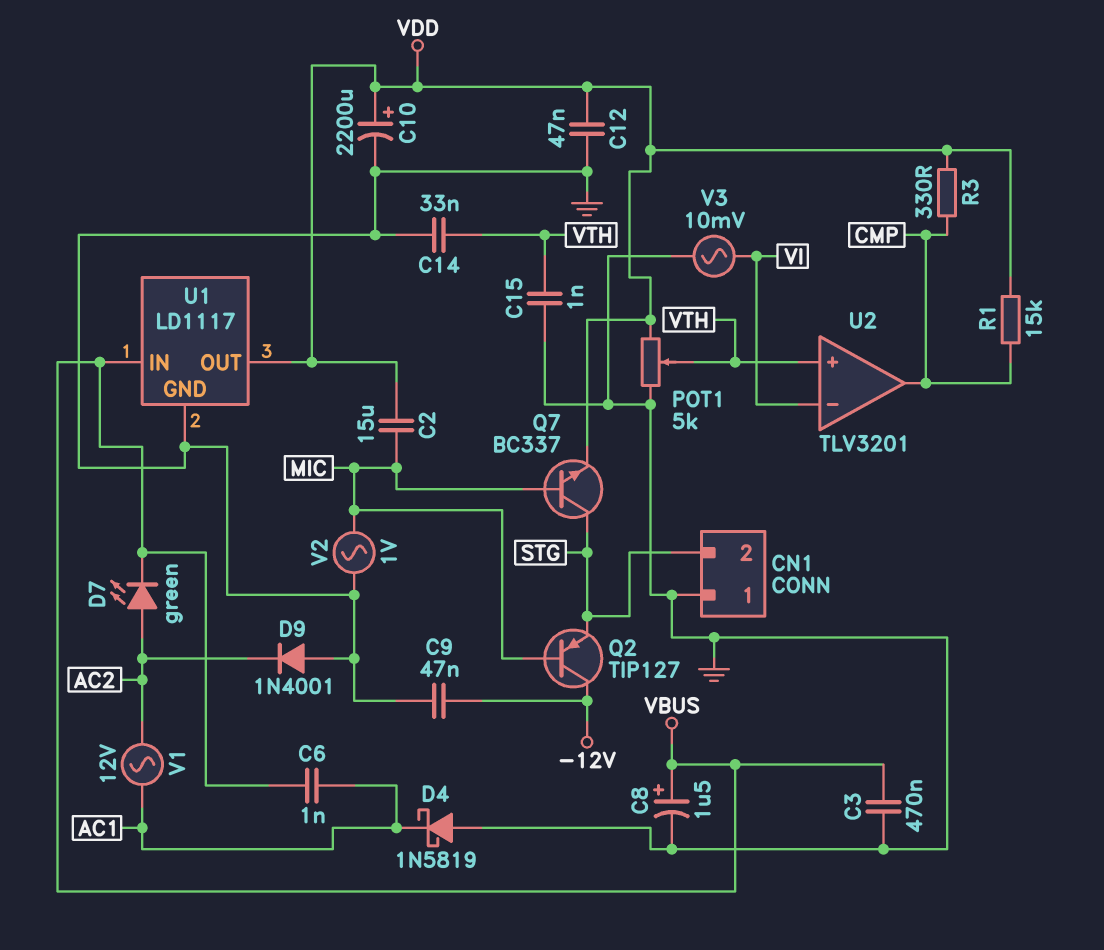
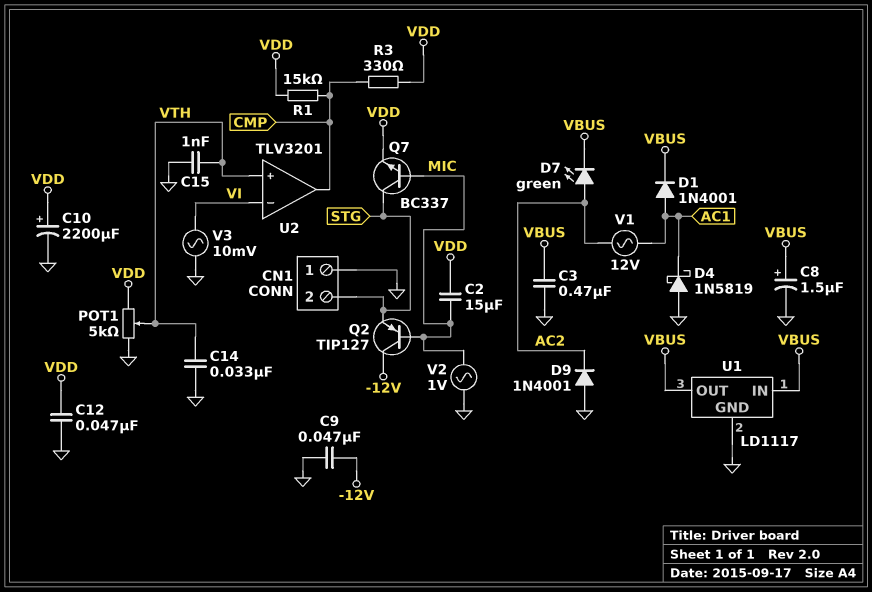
C6: 1nF (AC1, VBUS) -> none
D1: none -> diode 1N4001 (A AC1, K VBUS)
U1 pin OUT: VDD -> VBUS

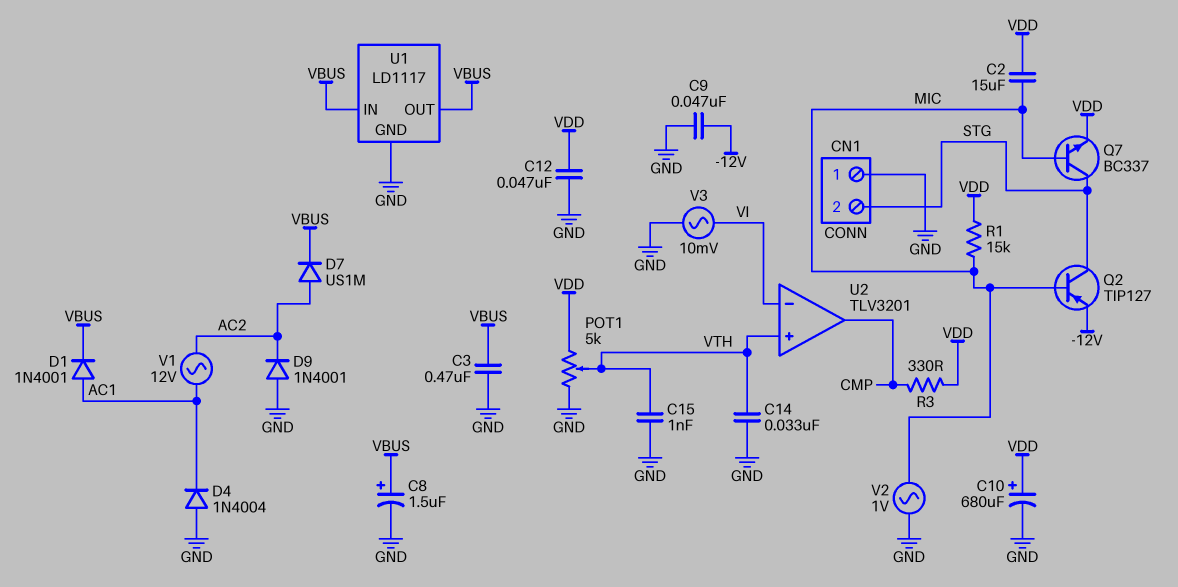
C10: 2200uF (plus VDD, minus GND) -> 680uF (plus VDD, minus GND)
D4: schottky 1N5819 (A GND, K AC1) -> diode 1N4004 (A GND, K AC1)
D7: LED green (A AC2, K VBUS) -> diode US1M (A AC2, K VBUS)
Q2: PNP TIP127 (B MIC, C -12V, E STG) -> PNP TIP127 (B MIC, C STG, E -12V)
R1: 15k (CMP, VDD) -> 15k (MIC, VDD)

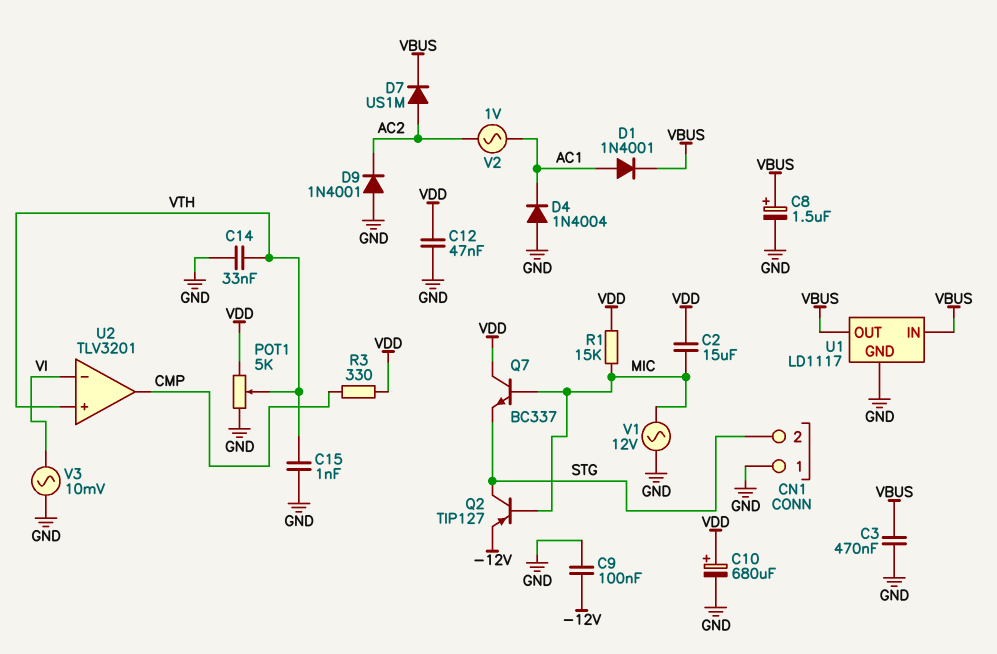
C9: 47nF (-12V, GND) -> 100nF (-12V, GND)
Q7: NPN BC337 (B MIC, C STG, E VDD) -> NPN BC337 (B MIC, C VDD, E STG)
V1: AC 12V (AC1, AC2) -> AC 12V (GND, MIC)
V2: AC 1V (GND, MIC) -> AC 1V (AC1, AC2)

